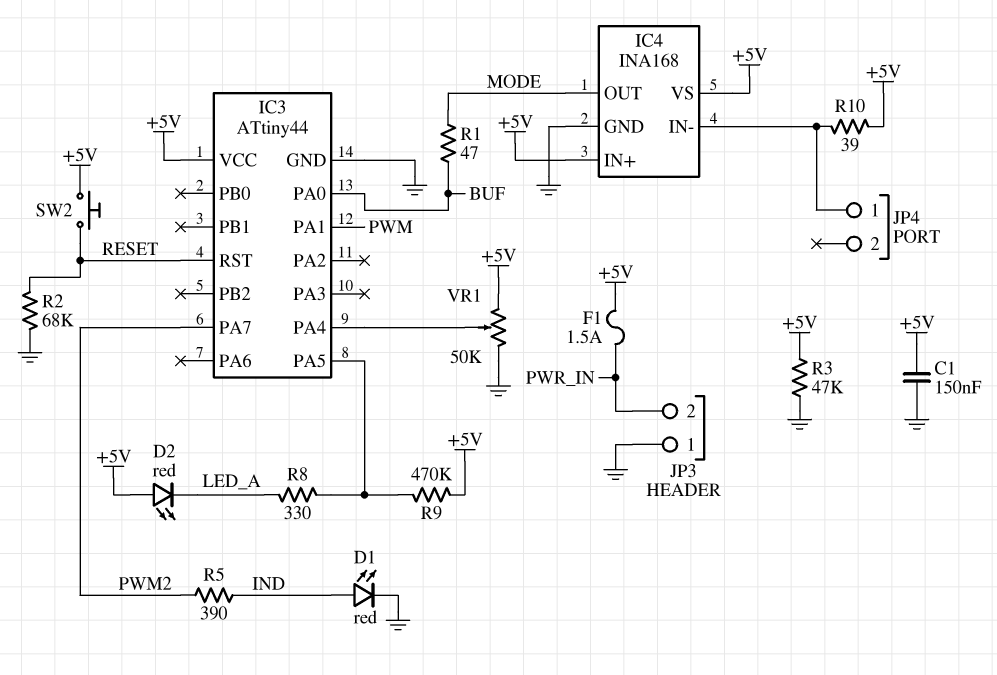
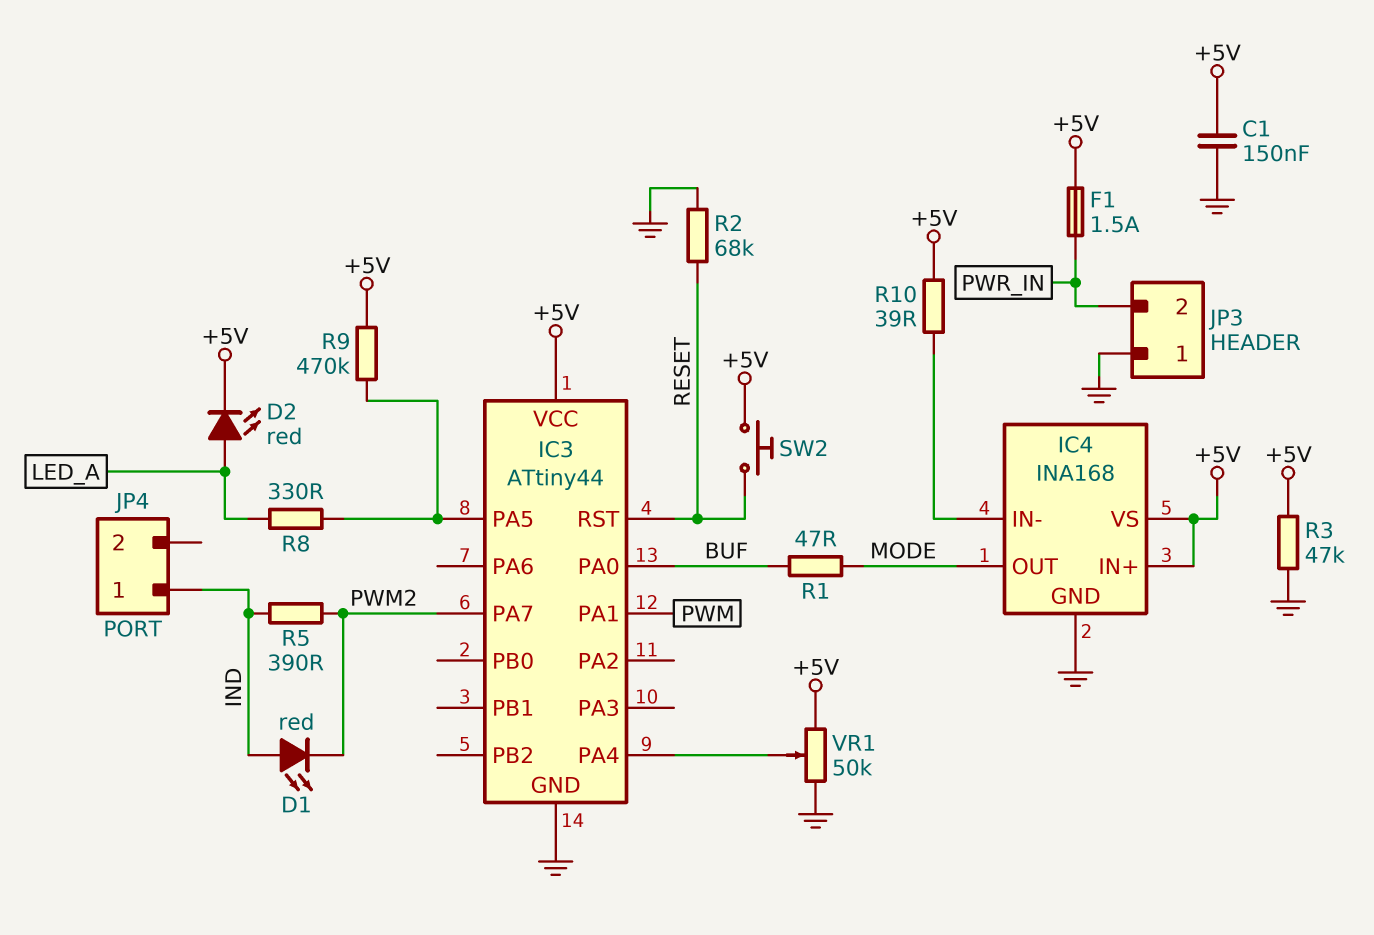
D1: LED red (A IND, K GND) -> LED red (A IND, K PWM2)
D2: LED red (A +5V, K LED_A) -> LED red (A LED_A, K +5V)
JP4 pin 1: IC4/IN- -> IND

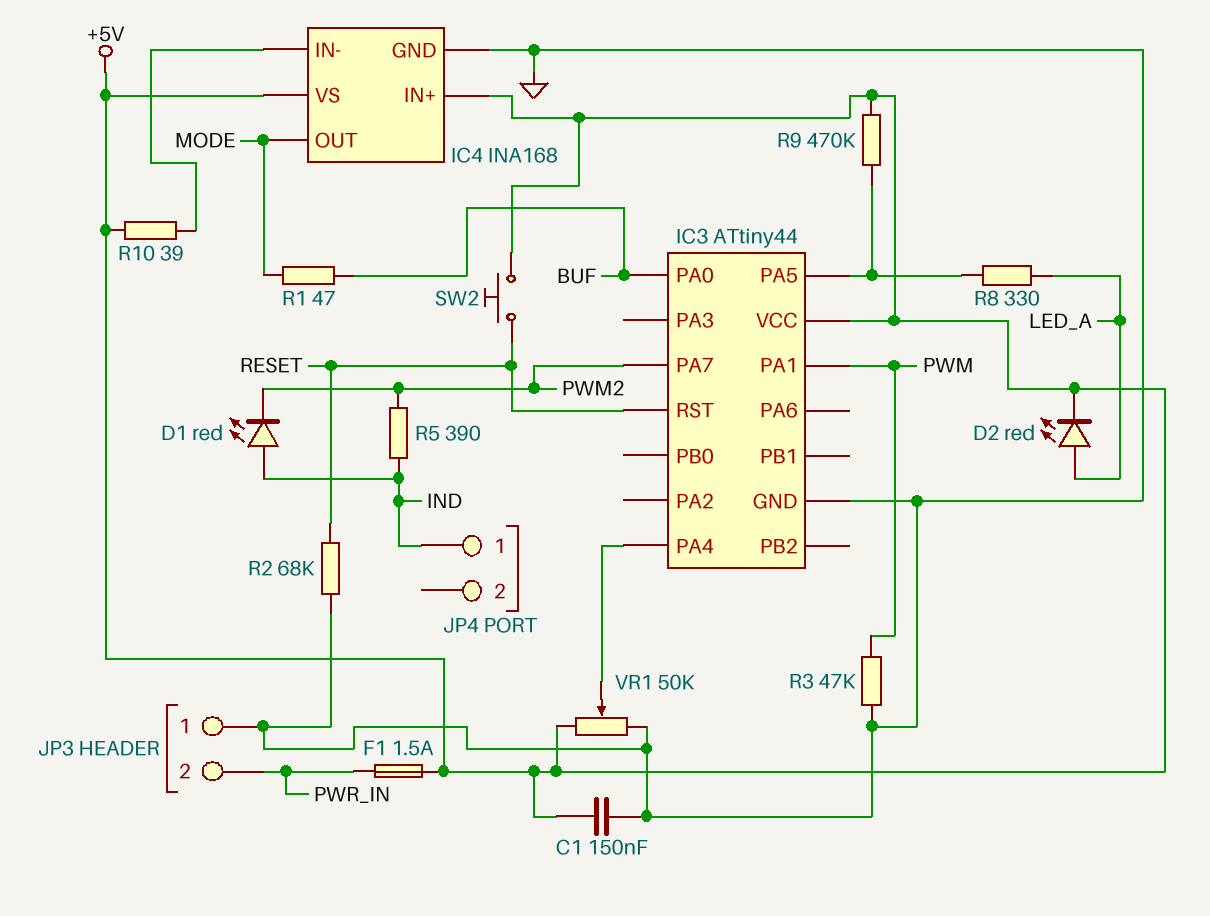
R3: 47k (+5V, GND) -> 47k (GND, PWM)

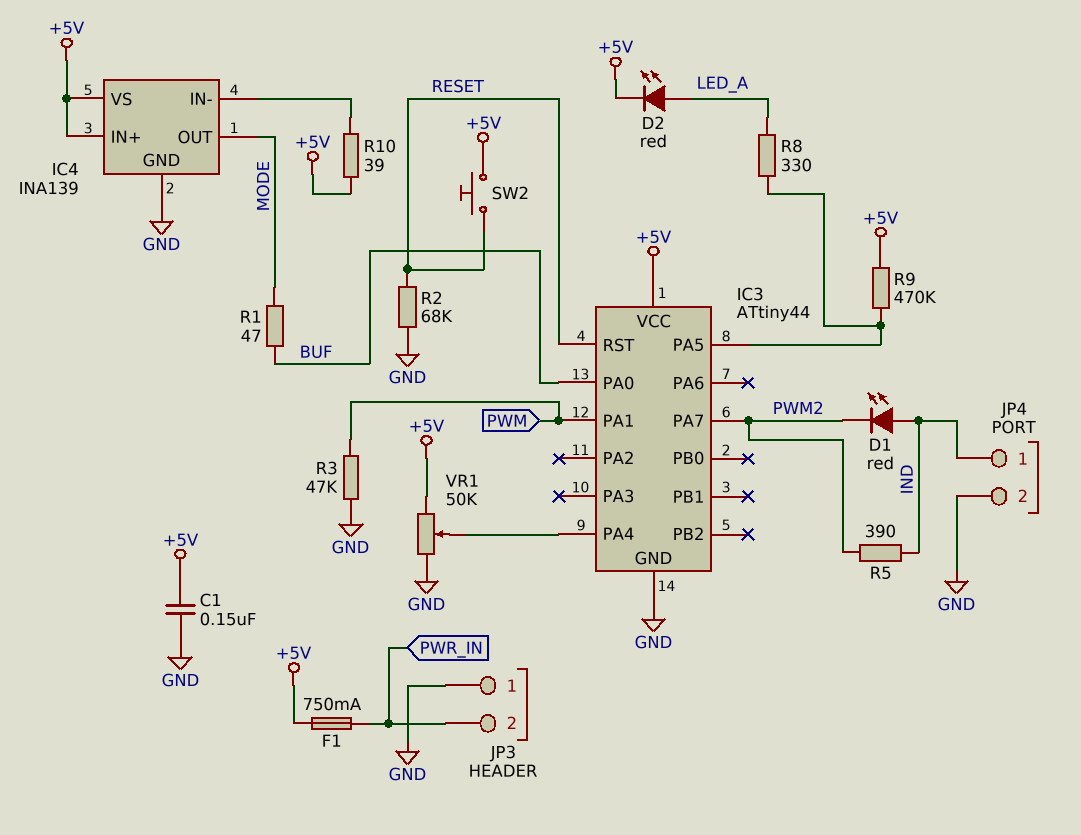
F1: 1.5A (+5V, PWR_IN) -> 750mA (+5V, PWR_IN)
IC4: INA168 -> INA139
JP4 pin 2: none -> GND

